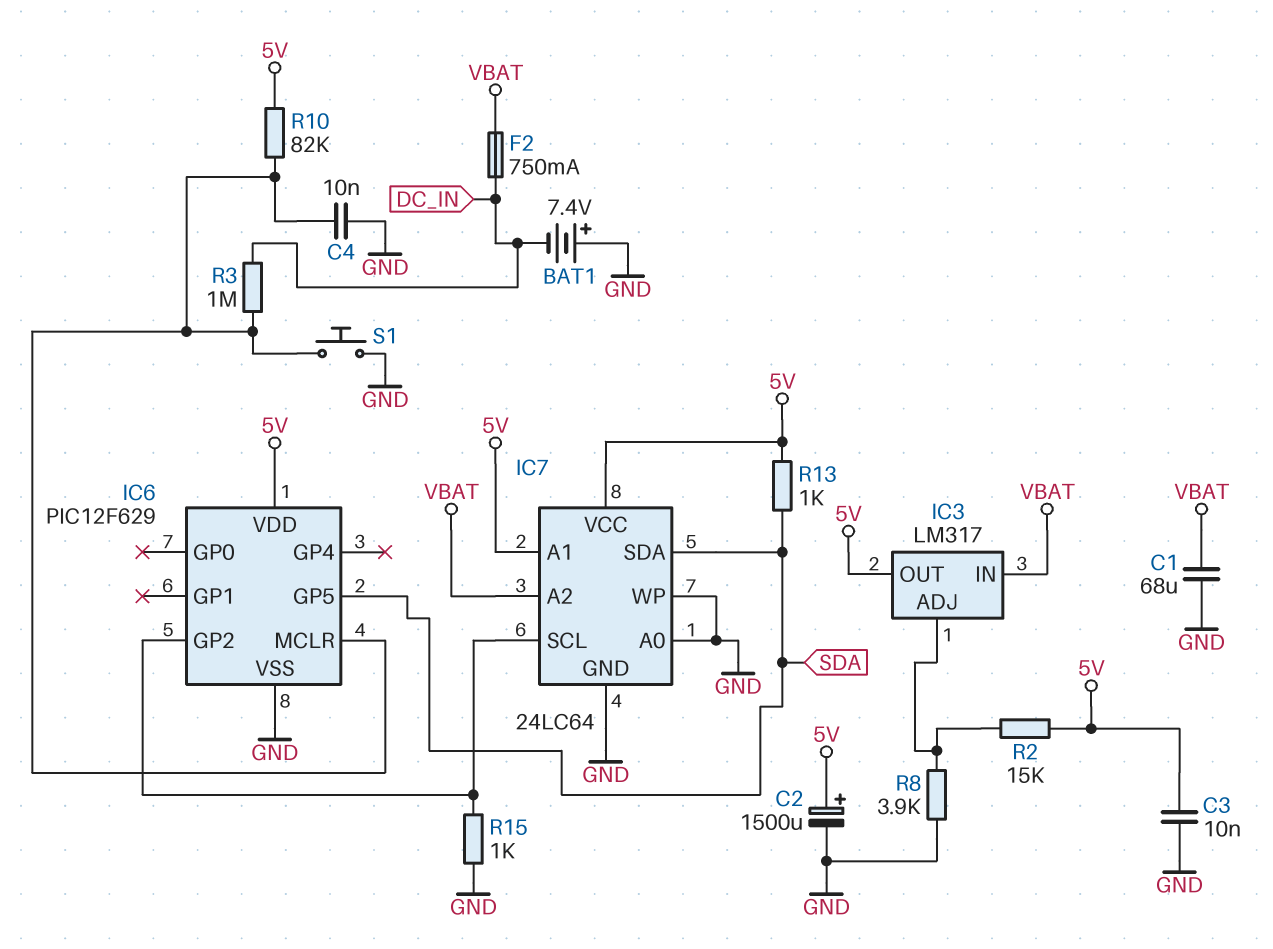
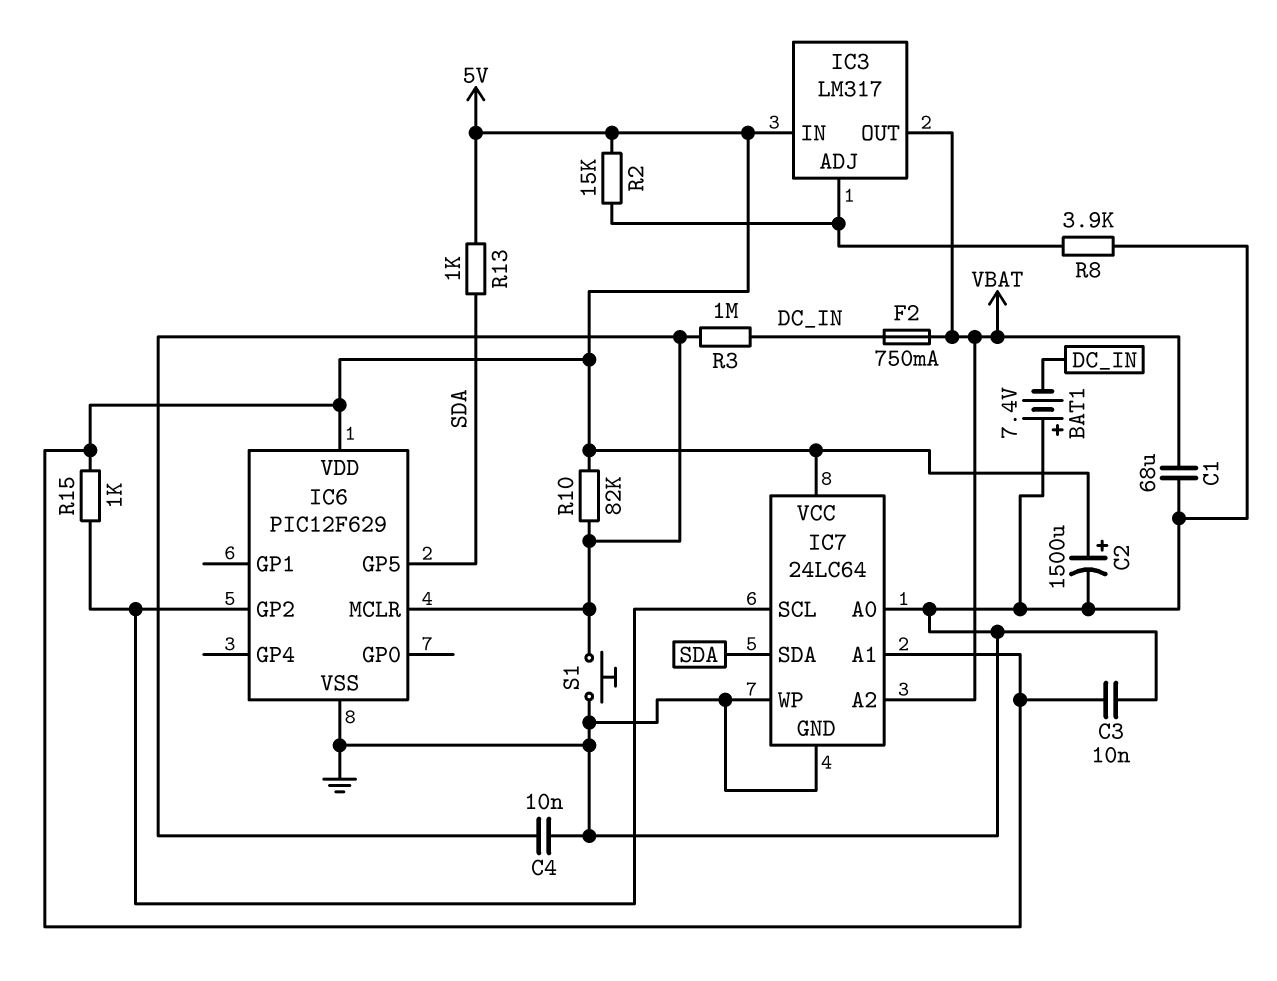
IC3 pin IN: VBAT -> 5V
IC3 pin OUT: 5V -> VBAT
R15: 1k (GND, IC6/GP2) -> 1k (5V, IC6/GP2)

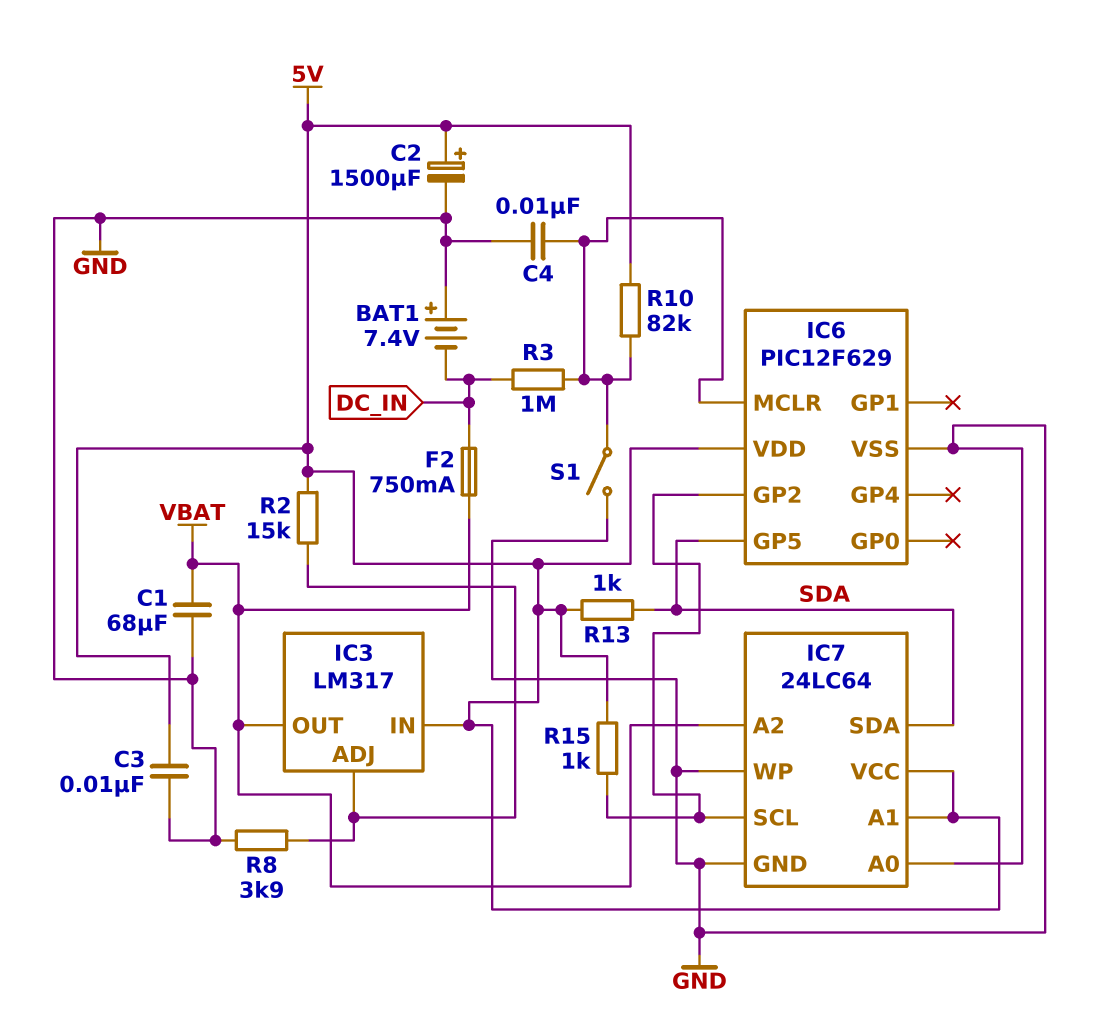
S1: button (GND, IC6/MCLR) -> switch (GND, IC6/MCLR)

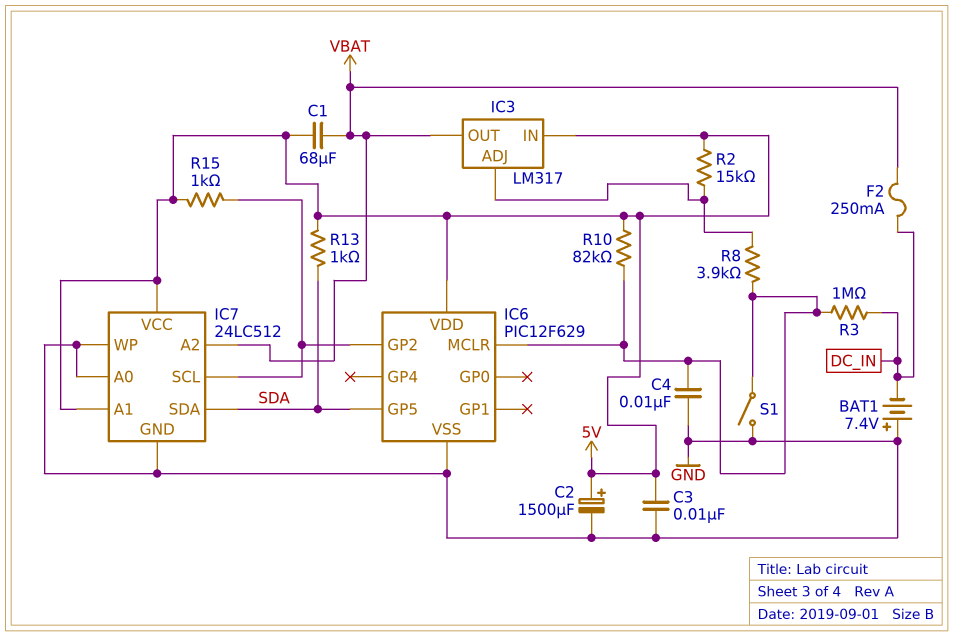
C1: 68uF (GND, VBAT) -> 68uF (5V, VBAT)
F2: 750mA (DC_IN, VBAT) -> 250mA (DC_IN, VBAT)
IC7: 24LC64 -> 24LC512
R8: 3.9k (GND, IC3/ADJ) -> 3.9k (IC3/ADJ, IC6/MCLR)

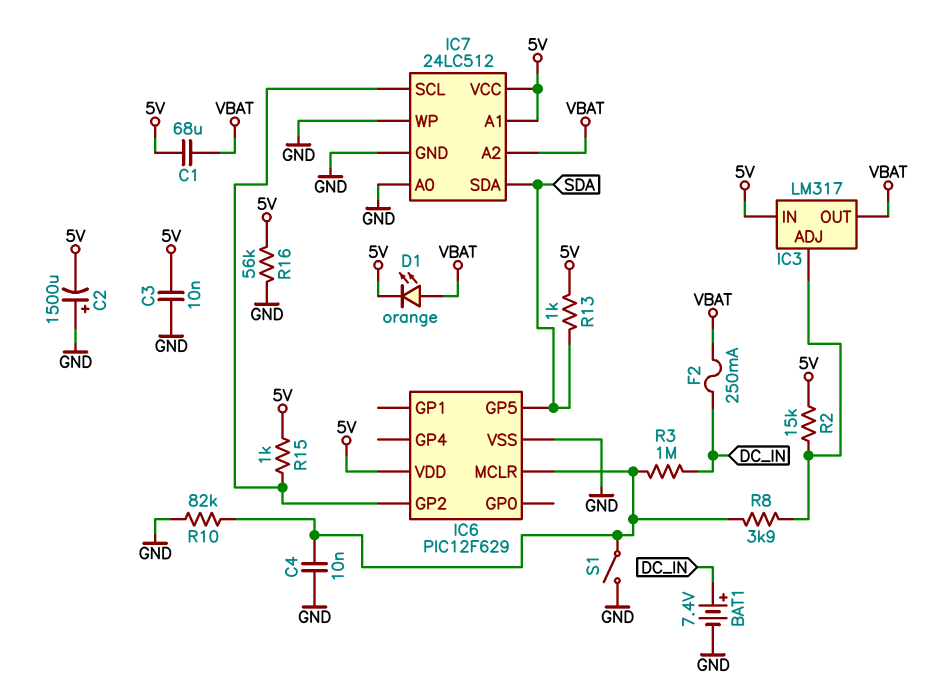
BAT1: 7.4V (plus GND, minus DC_IN) -> 7.4V (plus DC_IN, minus GND)
C2: 1500uF (plus 5V, minus GND) -> 1500uF (plus GND, minus 5V)
D1: none -> LED orange (A VBAT, K 5V)
R10: 82k (5V, IC6/MCLR) -> 82k (GND, IC6/MCLR)
R16: none -> 56k (5V, GND)

